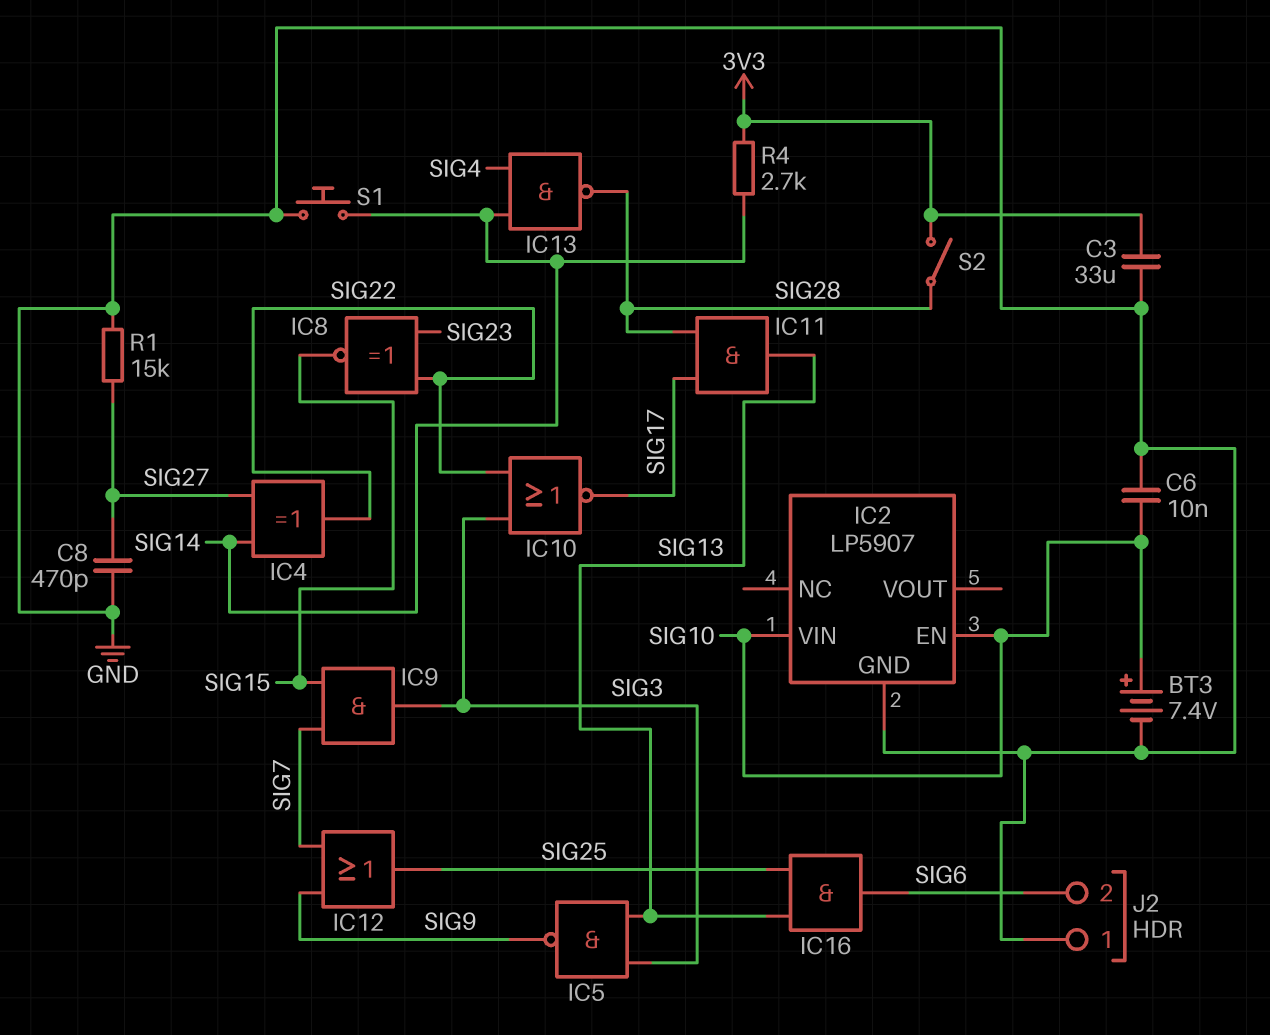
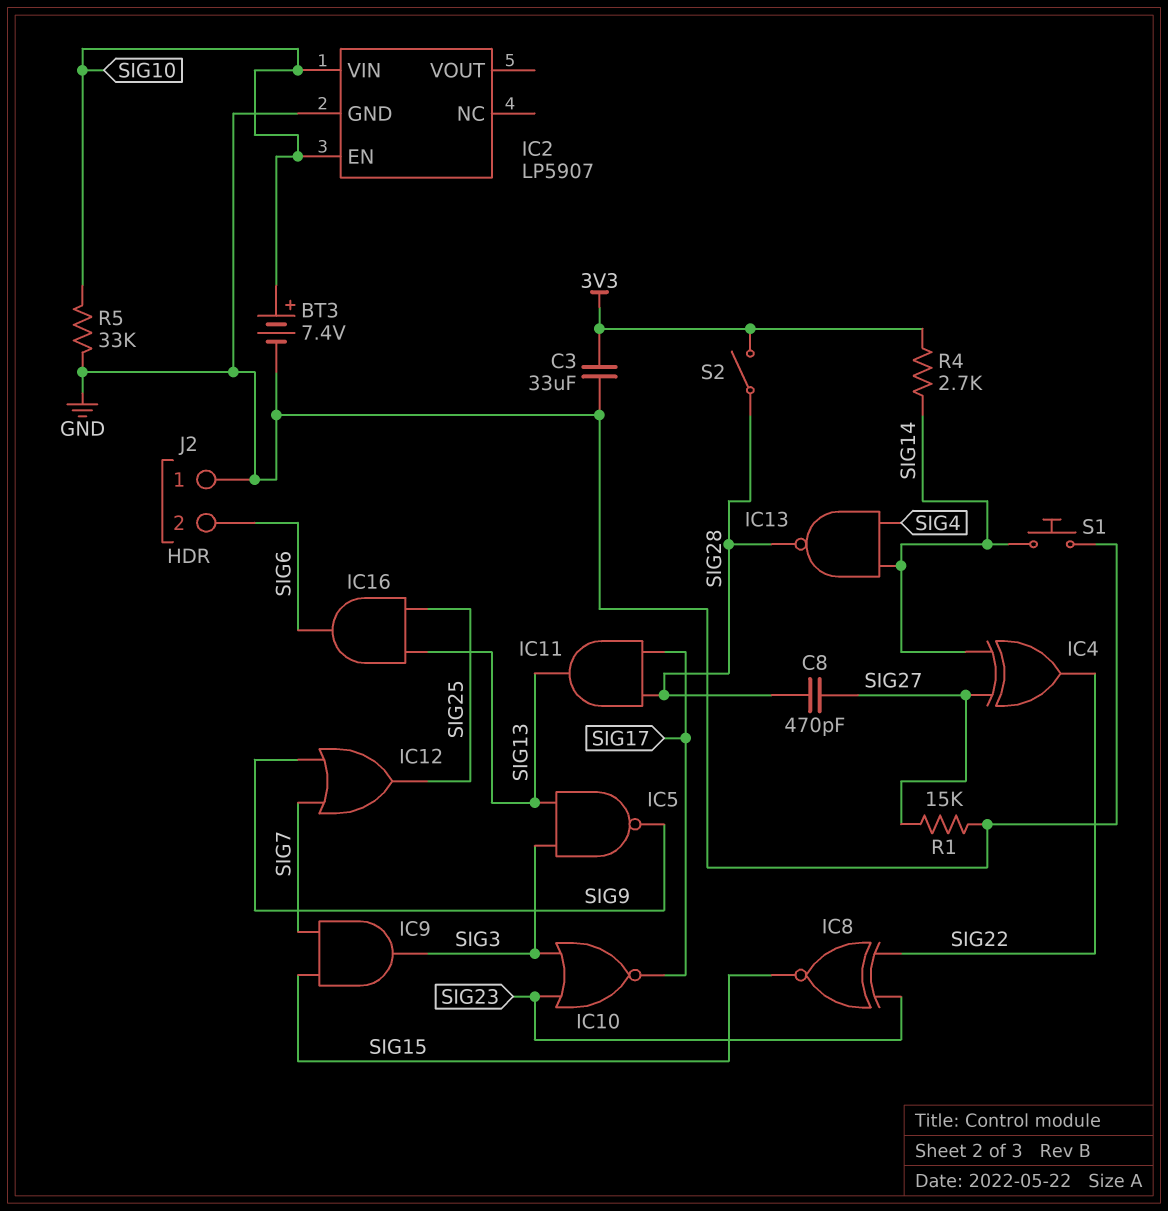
C6: 10nF (GND, SIG10) -> none
C8: 470pF (GND, SIG27) -> 470pF (SIG27, SIG28)
IC10: NOR (in SIG3, in SIG22, out SIG17) -> NOR (in SIG3, in SIG23, out SIG17)
R5: none -> 33k (GND, SIG10)

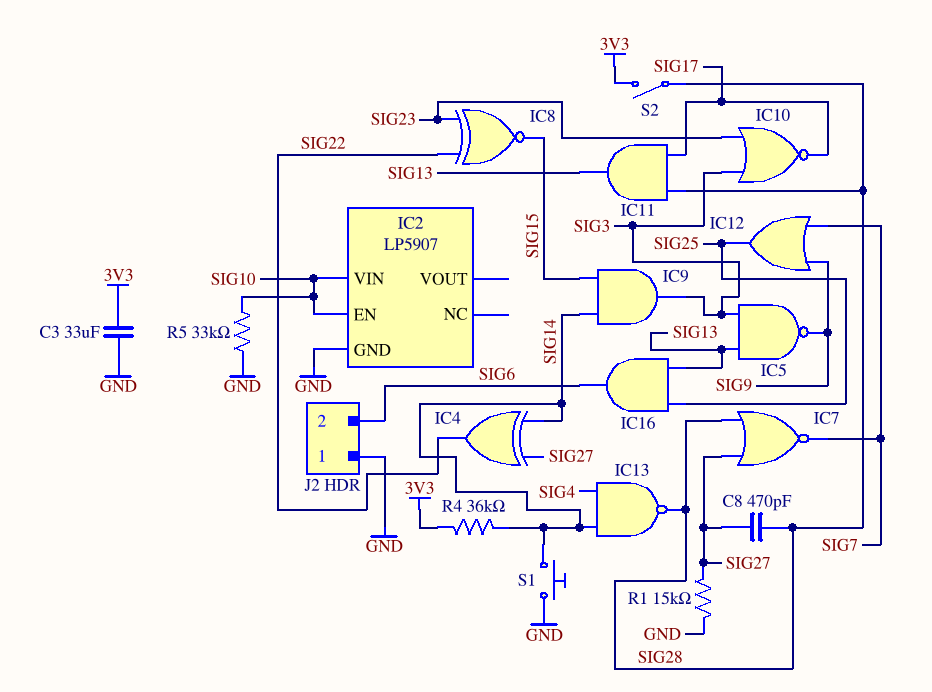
BT3: 7.4V (plus SIG10, minus GND) -> none
IC7: none -> NOR (in SIG27, in SIG28, out SIG7)
IC9: AND (in SIG7, in SIG15, out SIG3) -> AND (in SIG14, in SIG15, out SIG3)
R4: 2.7k (3V3, SIG14) -> 36k (3V3, SIG14)

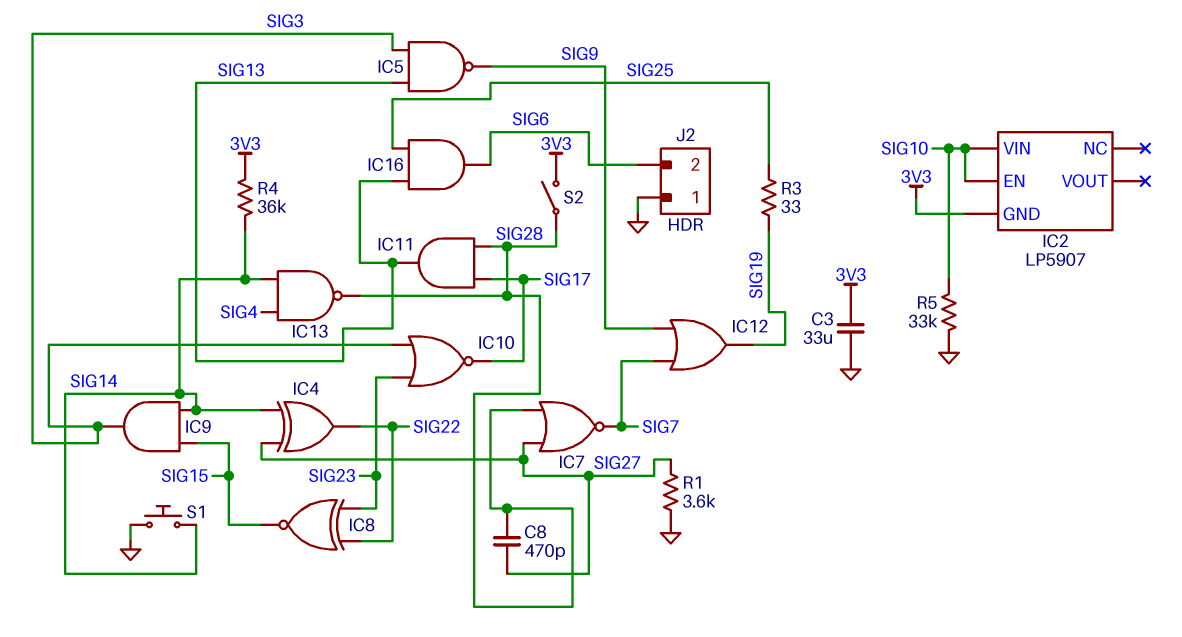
IC2 pin GND: GND -> 3V3
IC12: OR (in SIG7, in SIG9, out SIG25) -> OR (in SIG7, in SIG9, out SIG19)
R1: 15k (GND, SIG27) -> 3.6k (GND, SIG27)
R3: none -> 33 (SIG19, SIG25)

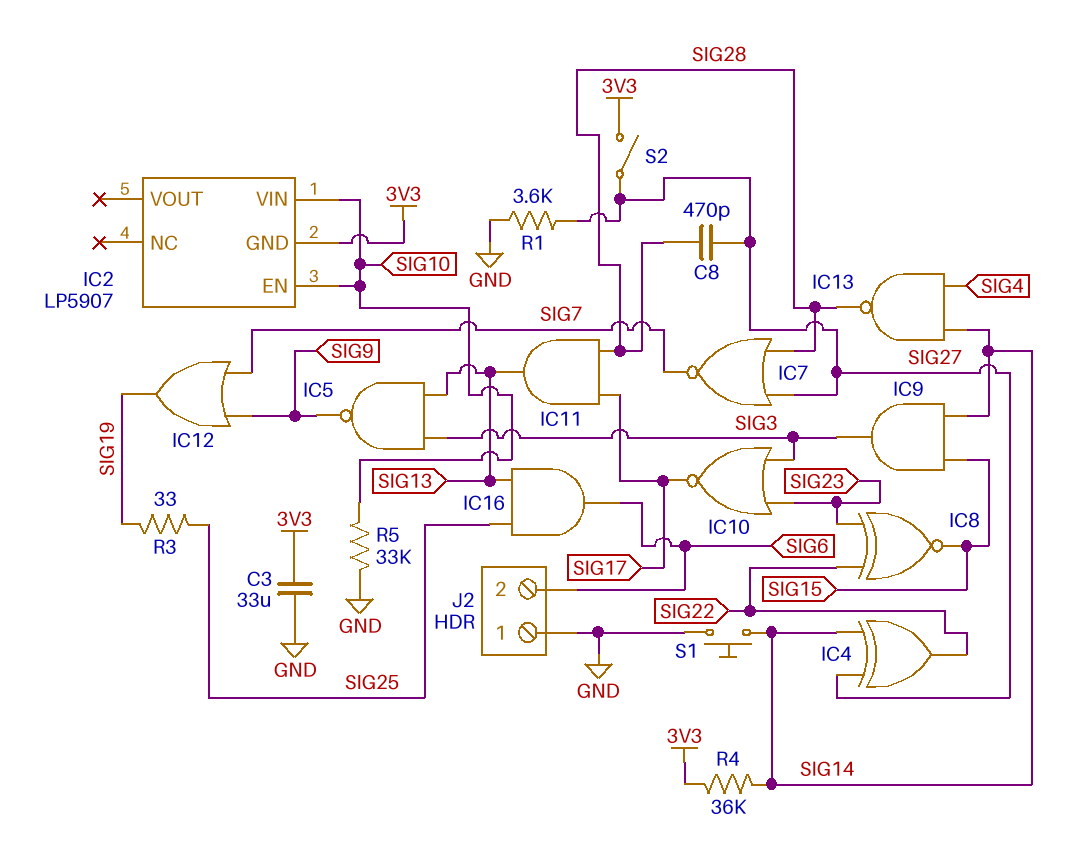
S2: switch (3V3, SIG28) -> switch (3V3, SIG27)

